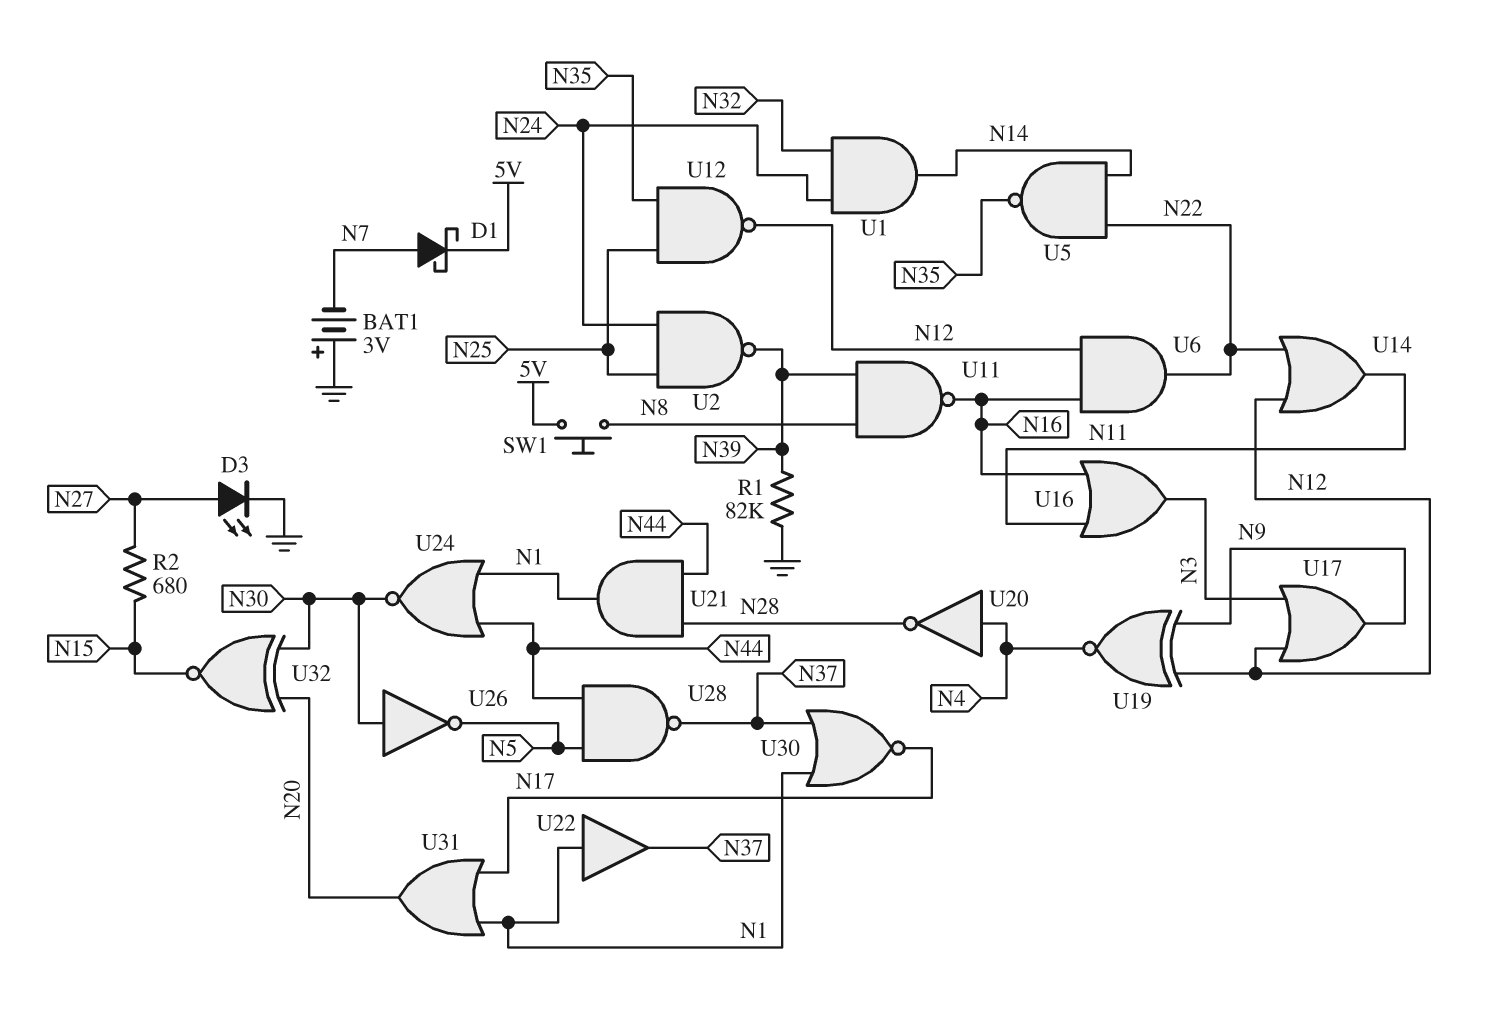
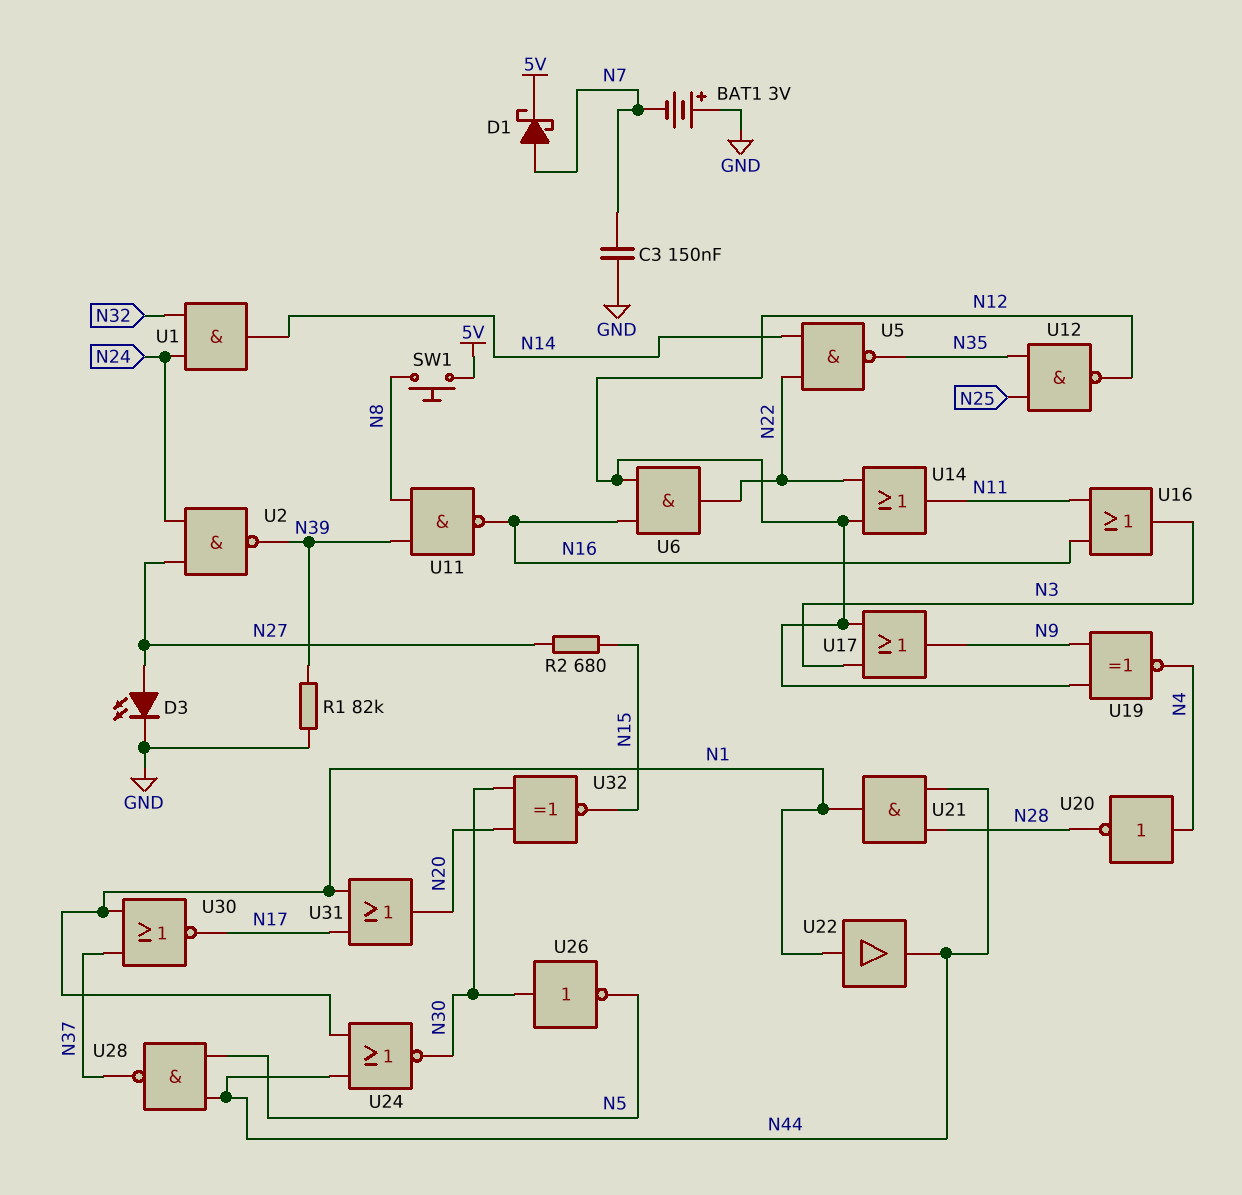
C3: none -> 150nF (GND, N7)
U2: NAND (in N24, in N25, out N39) -> NAND (in N24, in N27, out N39)
U22: buffer (in N1, out N37) -> buffer (in N1, out N44)

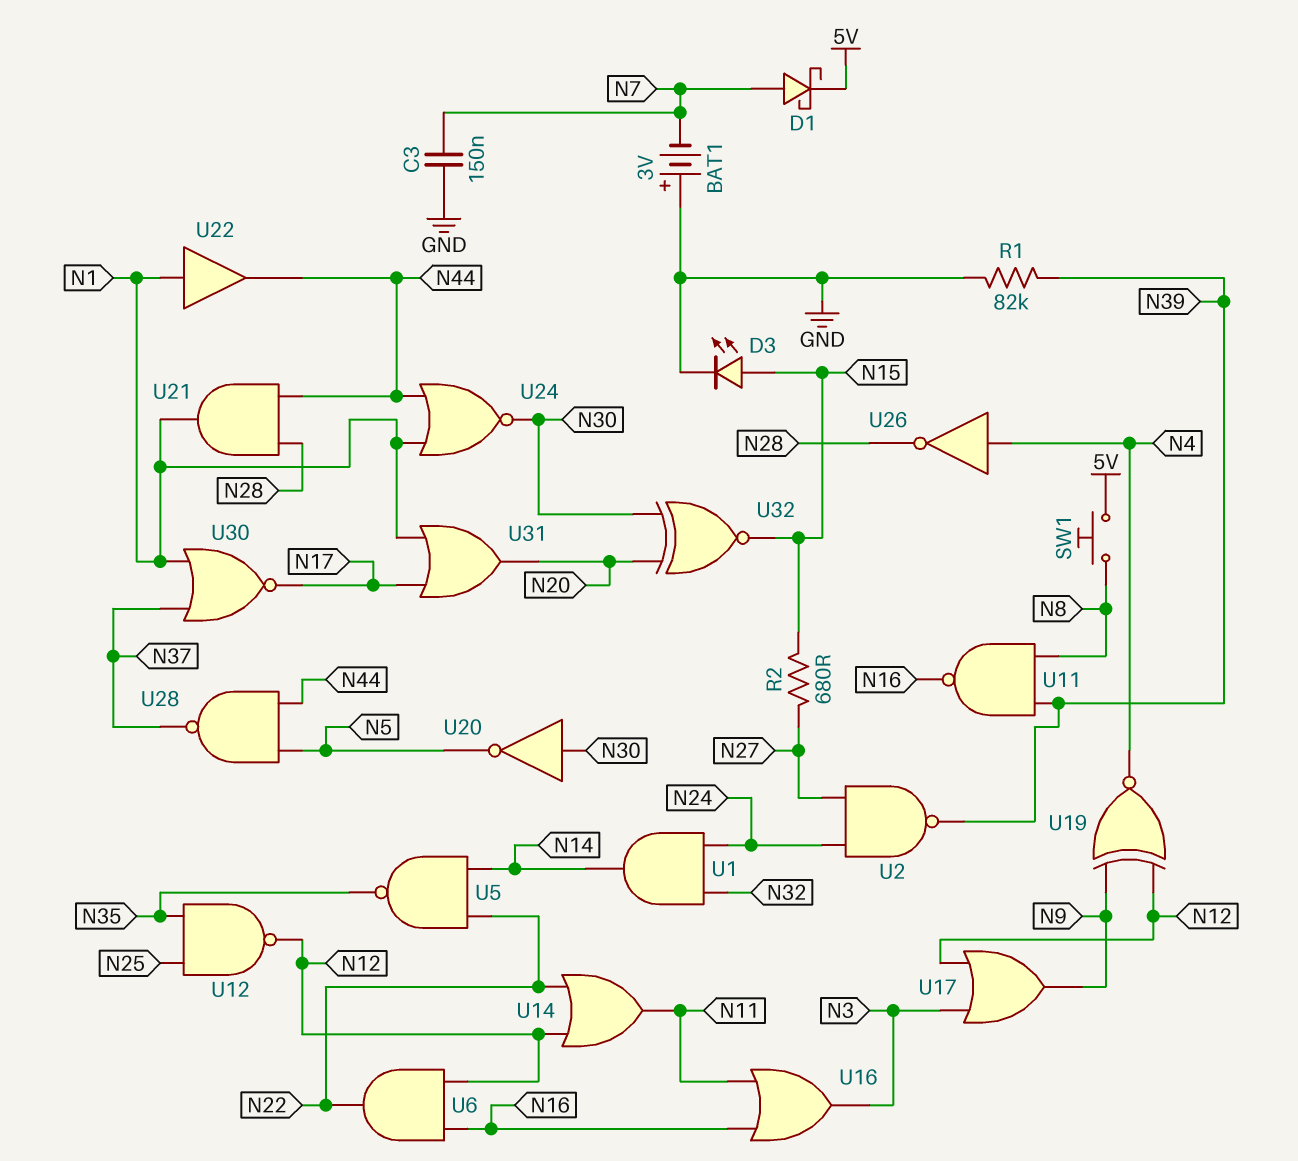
D3: LED (A N27, K GND) -> LED (A N15, K GND)
U20: NOT (in N4, out N28) -> NOT (in N30, out N5)
U26: NOT (in N30, out N5) -> NOT (in N4, out N28)

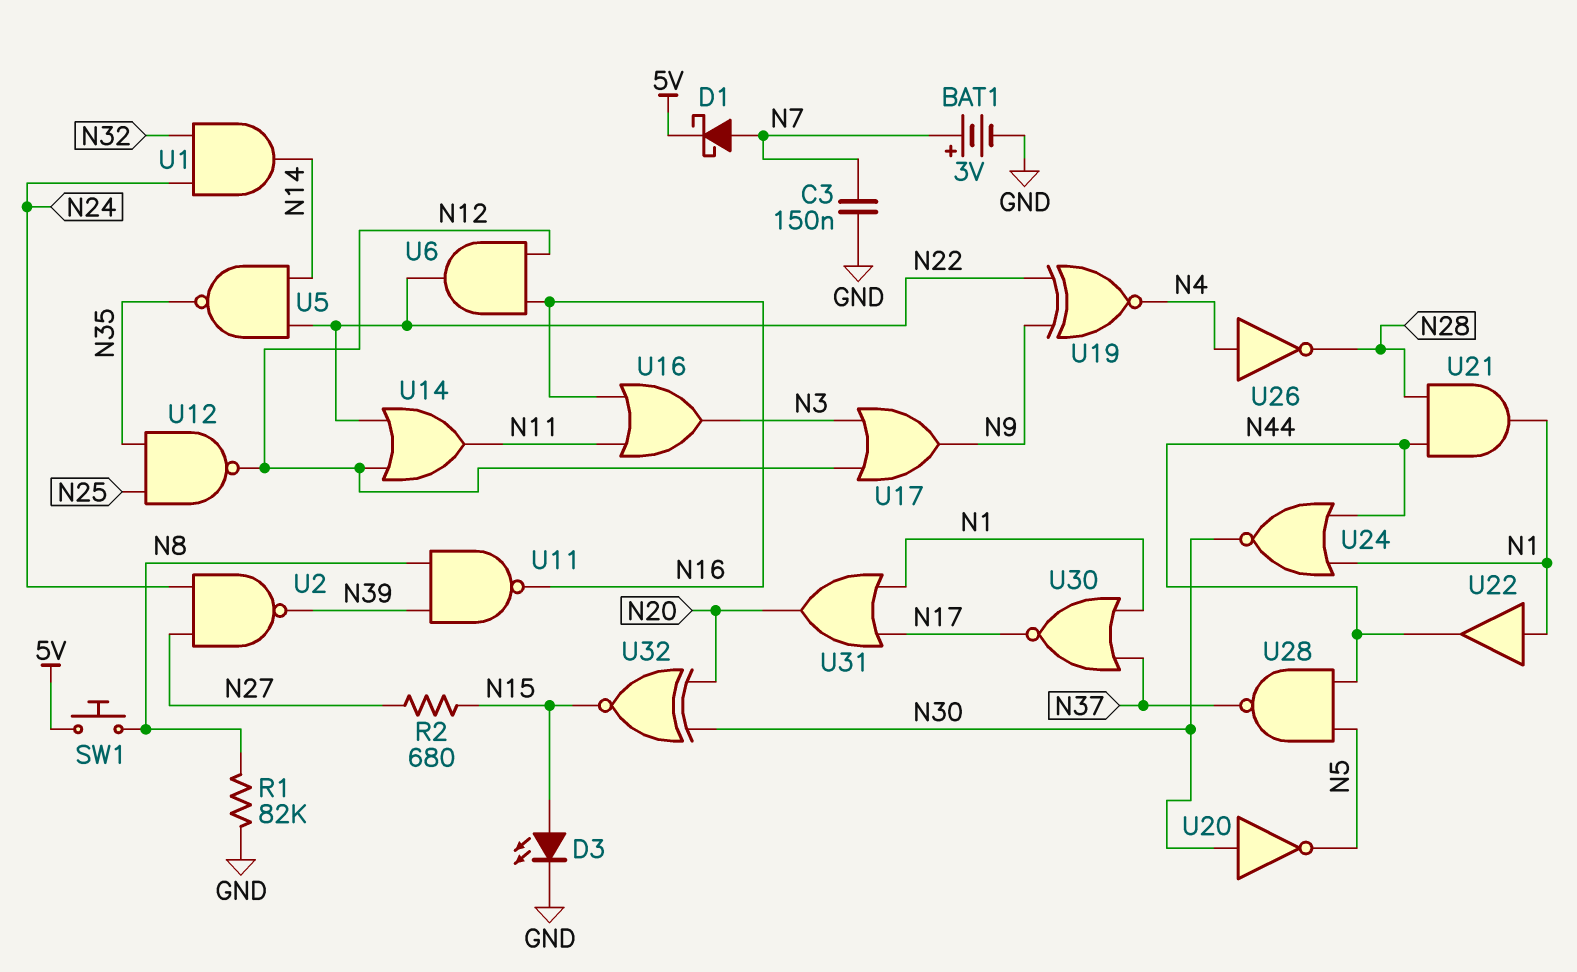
BAT1: 3V (plus GND, minus N7) -> 3V (plus N7, minus GND)
R1: 82k (GND, N39) -> 82k (GND, N8)
U19: XNOR (in N9, in N12, out N4) -> XNOR (in N9, in N22, out N4)

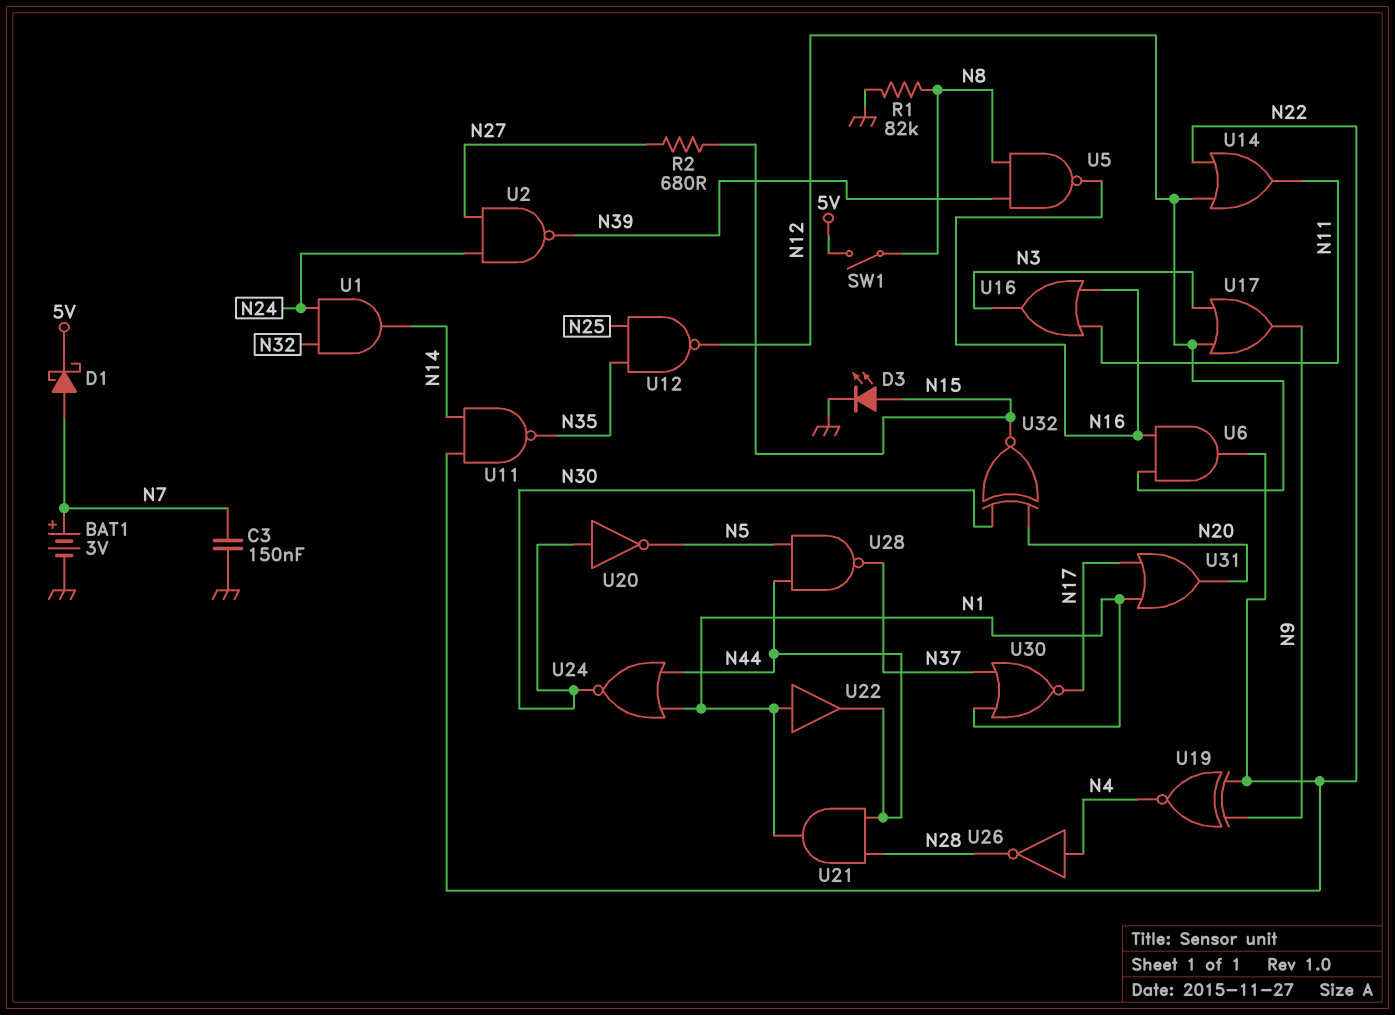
SW1: button (5V, N8) -> switch (5V, N8)
U5: NAND (in N14, in N22, out N35) -> NAND (in N8, in N39, out N16)
U11: NAND (in N8, in N39, out N16) -> NAND (in N14, in N22, out N35)

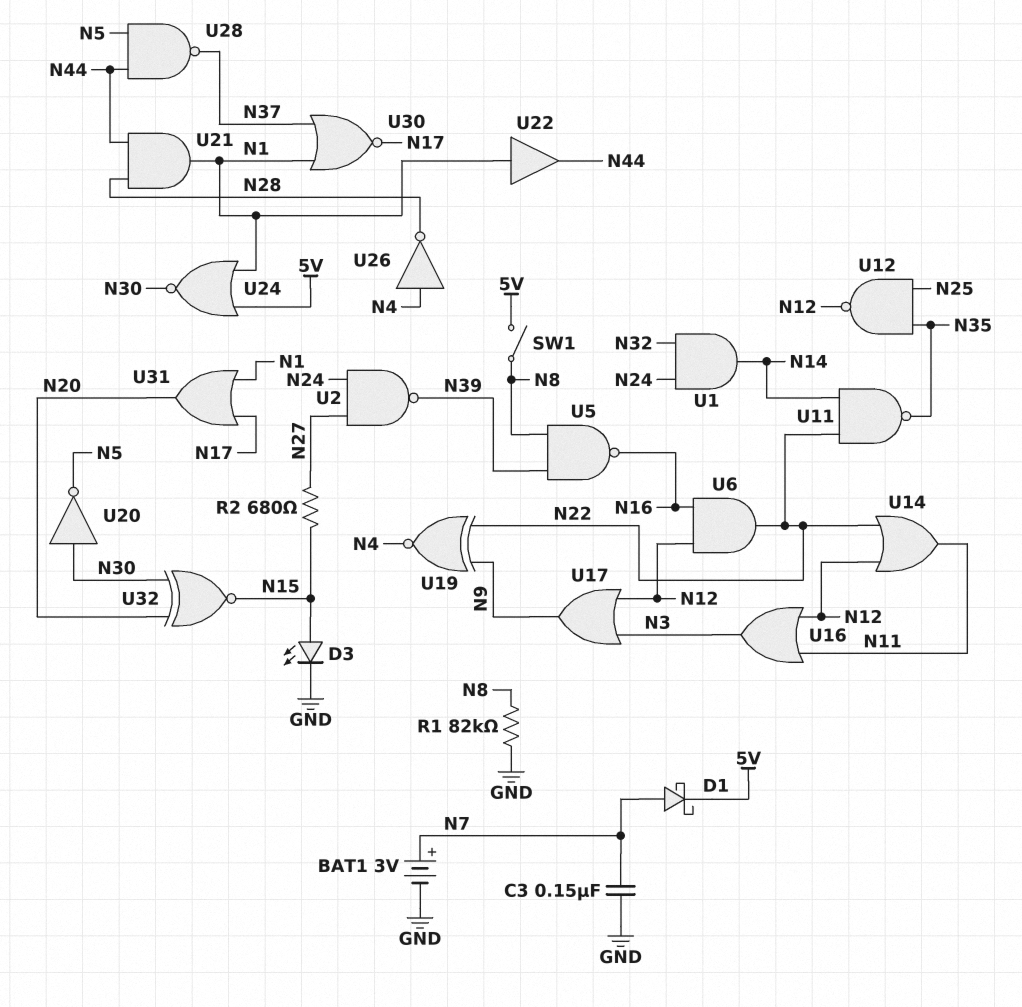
U16: OR (in N11, in N16, out N3) -> OR (in N11, in N12, out N3)
U24: NOR (in N1, in N44, out N30) -> NOR (in 5V, in N1, out N30)

